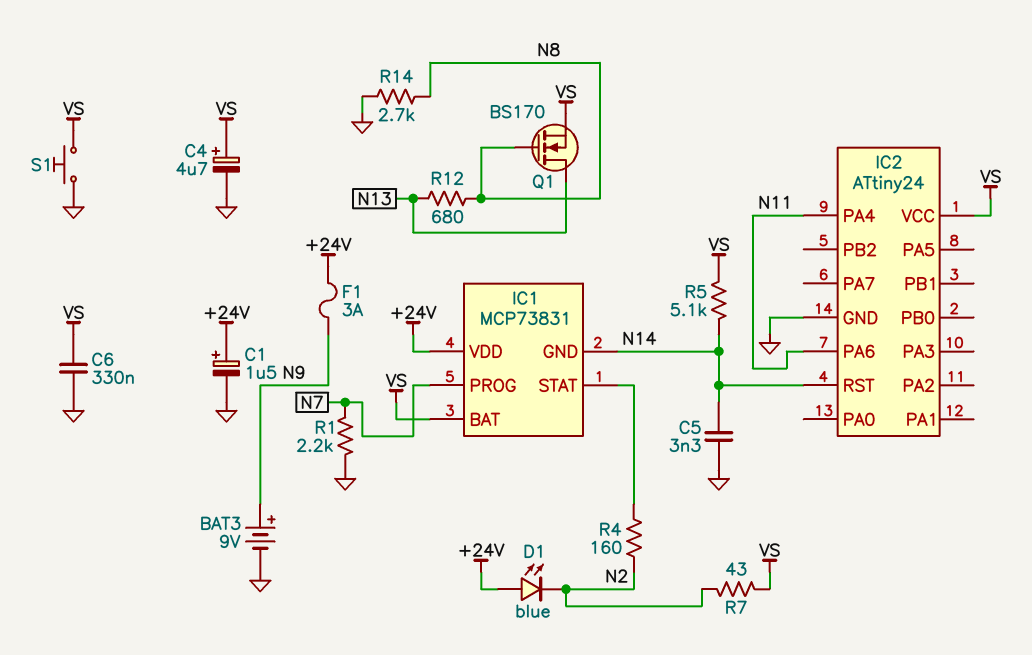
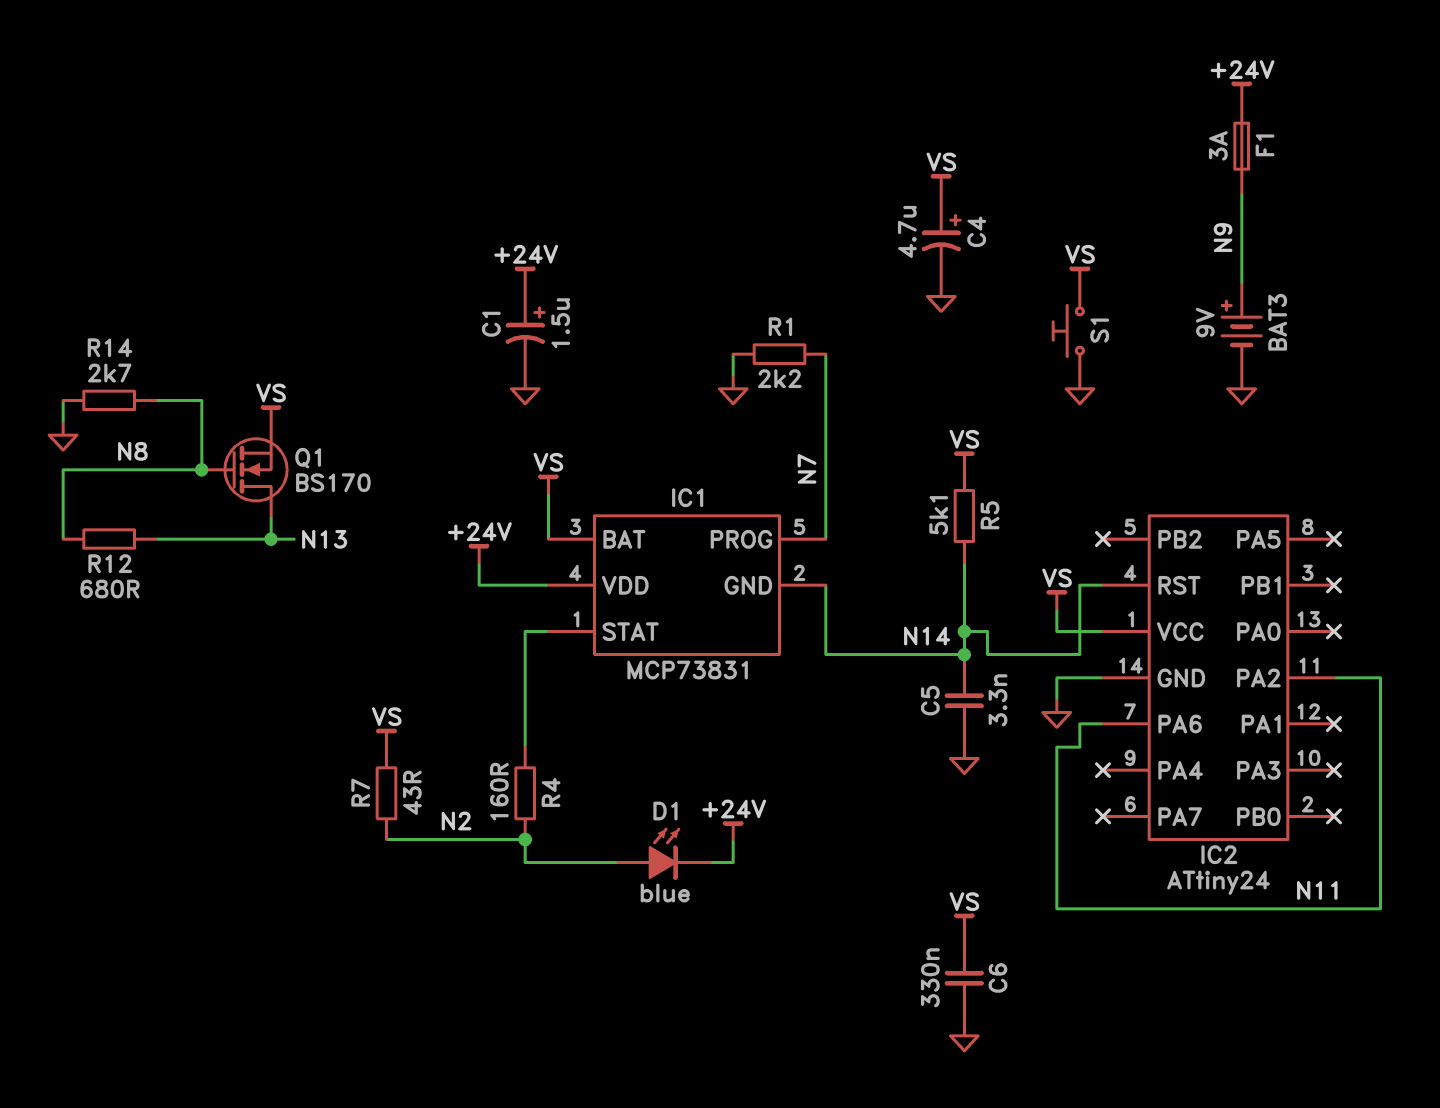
D1: LED blue (A +24V, K N2) -> LED blue (A N2, K +24V)
IC2 pin PA2: none -> N11
IC2 pin PA4: N11 -> none

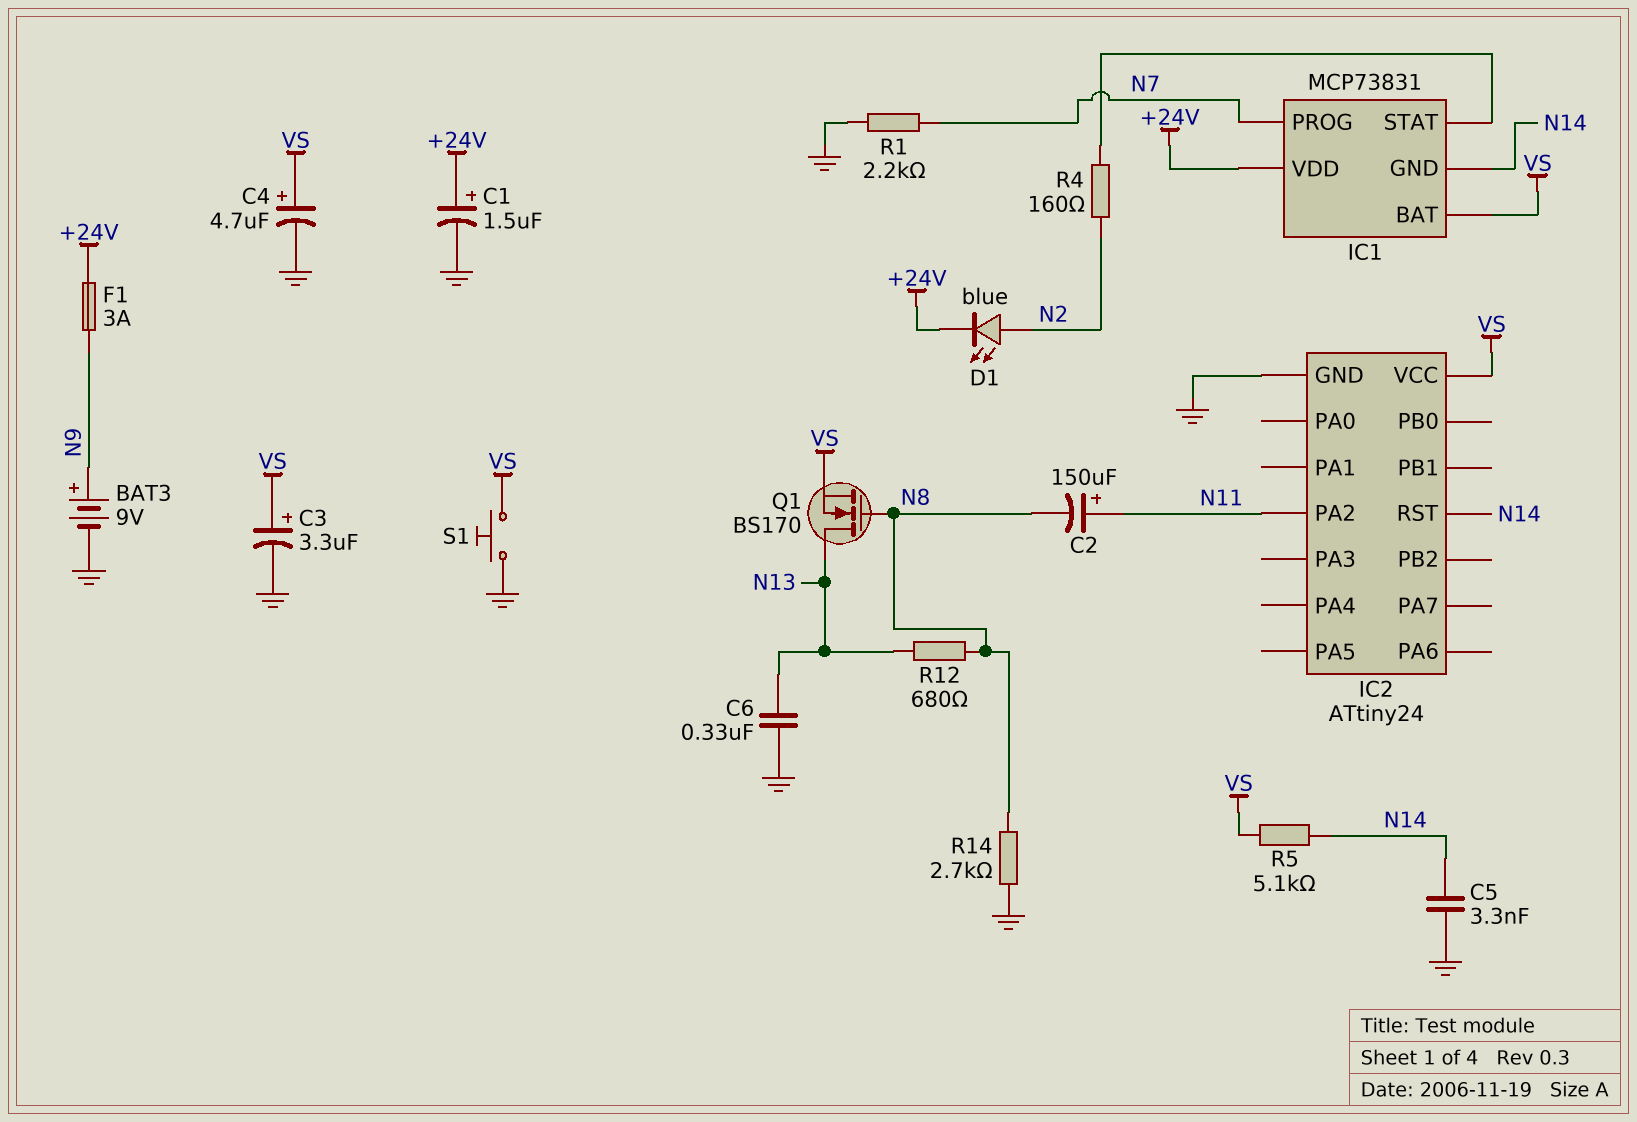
C2: none -> 150uF (plus N11, minus N8)
C3: none -> 3.3uF (plus VS, minus GND)
C6: 330nF (GND, VS) -> 330nF (GND, N13)
IC2 pin PA6: N11 -> none
R7: 43 (N2, VS) -> none

